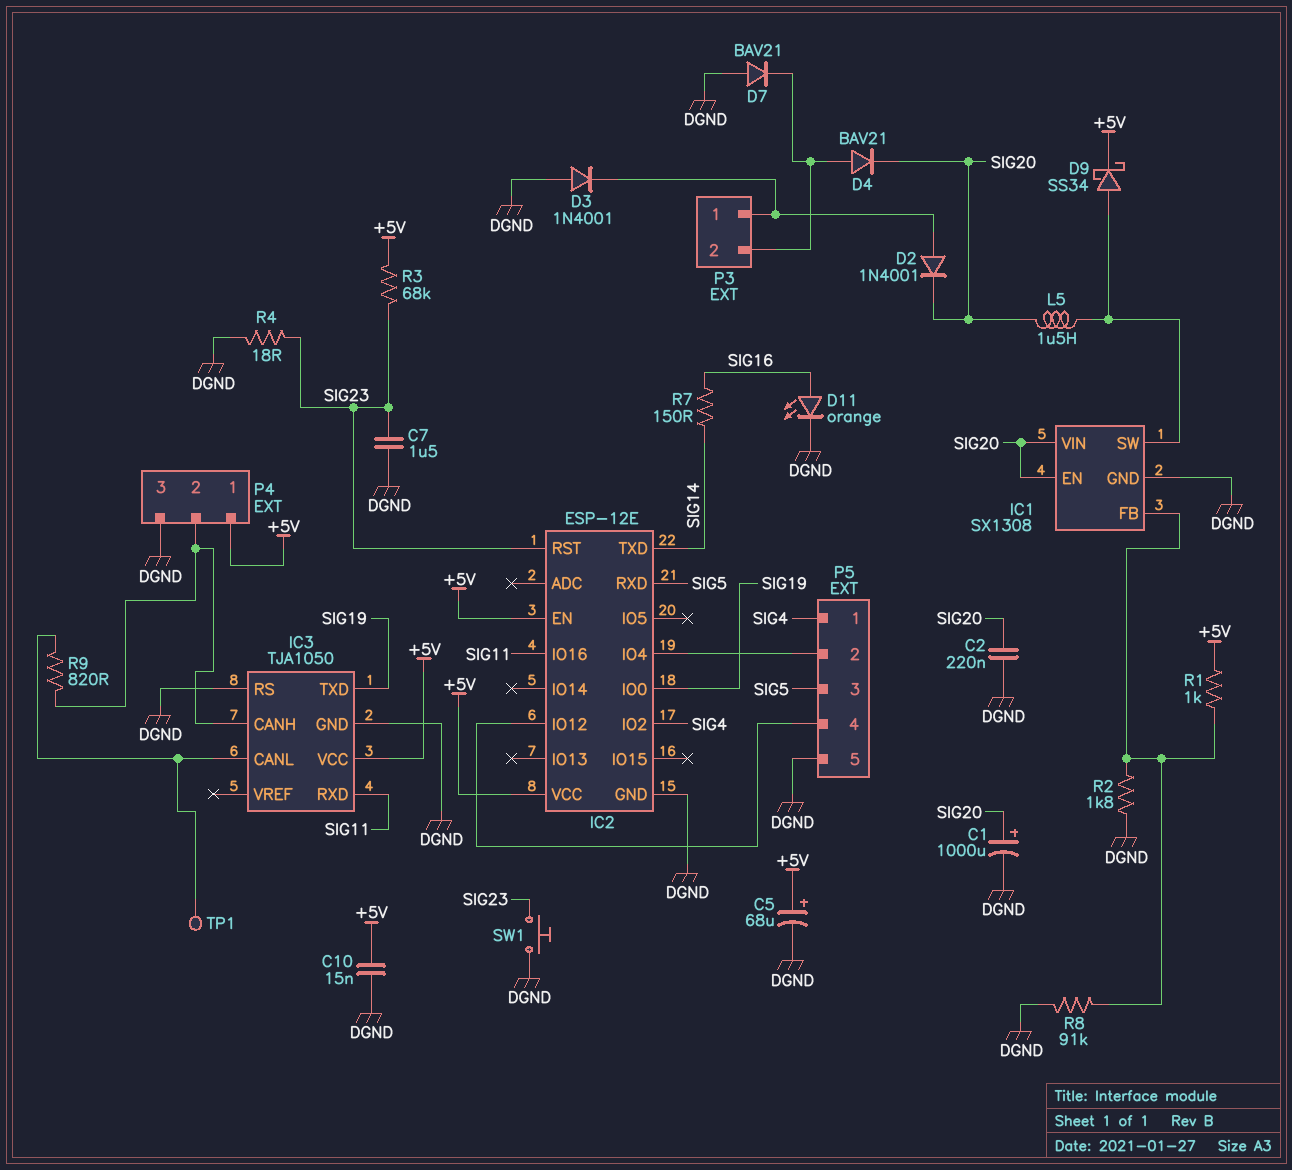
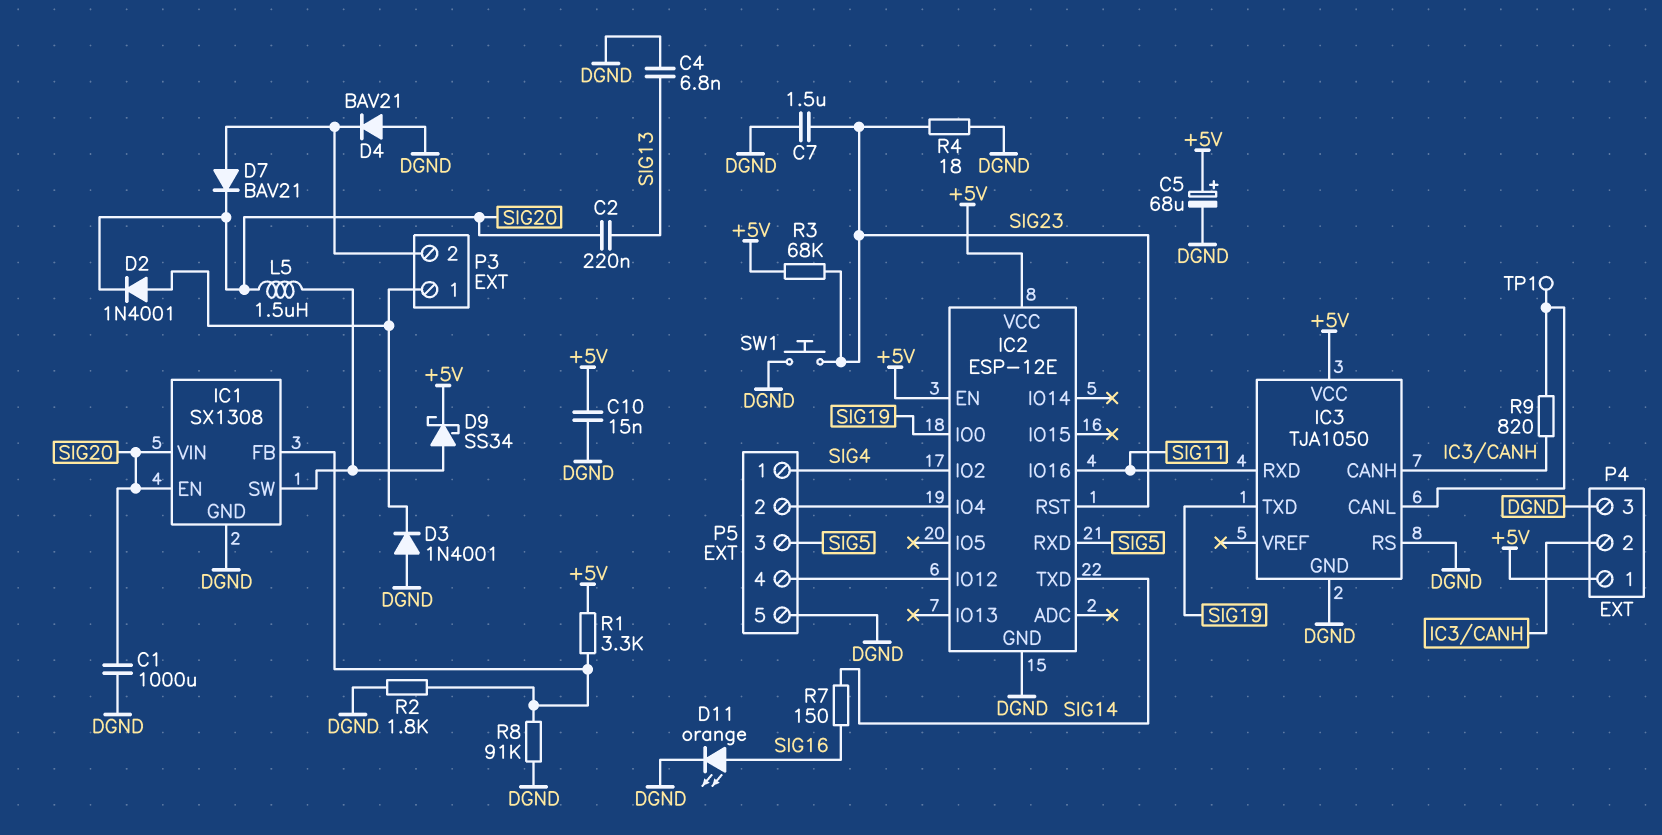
C1: 1000uF (plus SIG20, minus DGND) -> 1000uF (DGND, SIG20)
C2: 220nF (DGND, SIG20) -> 220nF (SIG13, SIG20)
C4: none -> 6.8nF (DGND, SIG13)
D4: diode BAV21 (A P3/2, K SIG20) -> diode BAV21 (A DGND, K P3/2)
D7: diode BAV21 (A DGND, K P3/2) -> diode BAV21 (A P3/2, K SIG20)
R1: 1k (+5V, IC1/FB) -> 3.3k (+5V, IC1/FB)

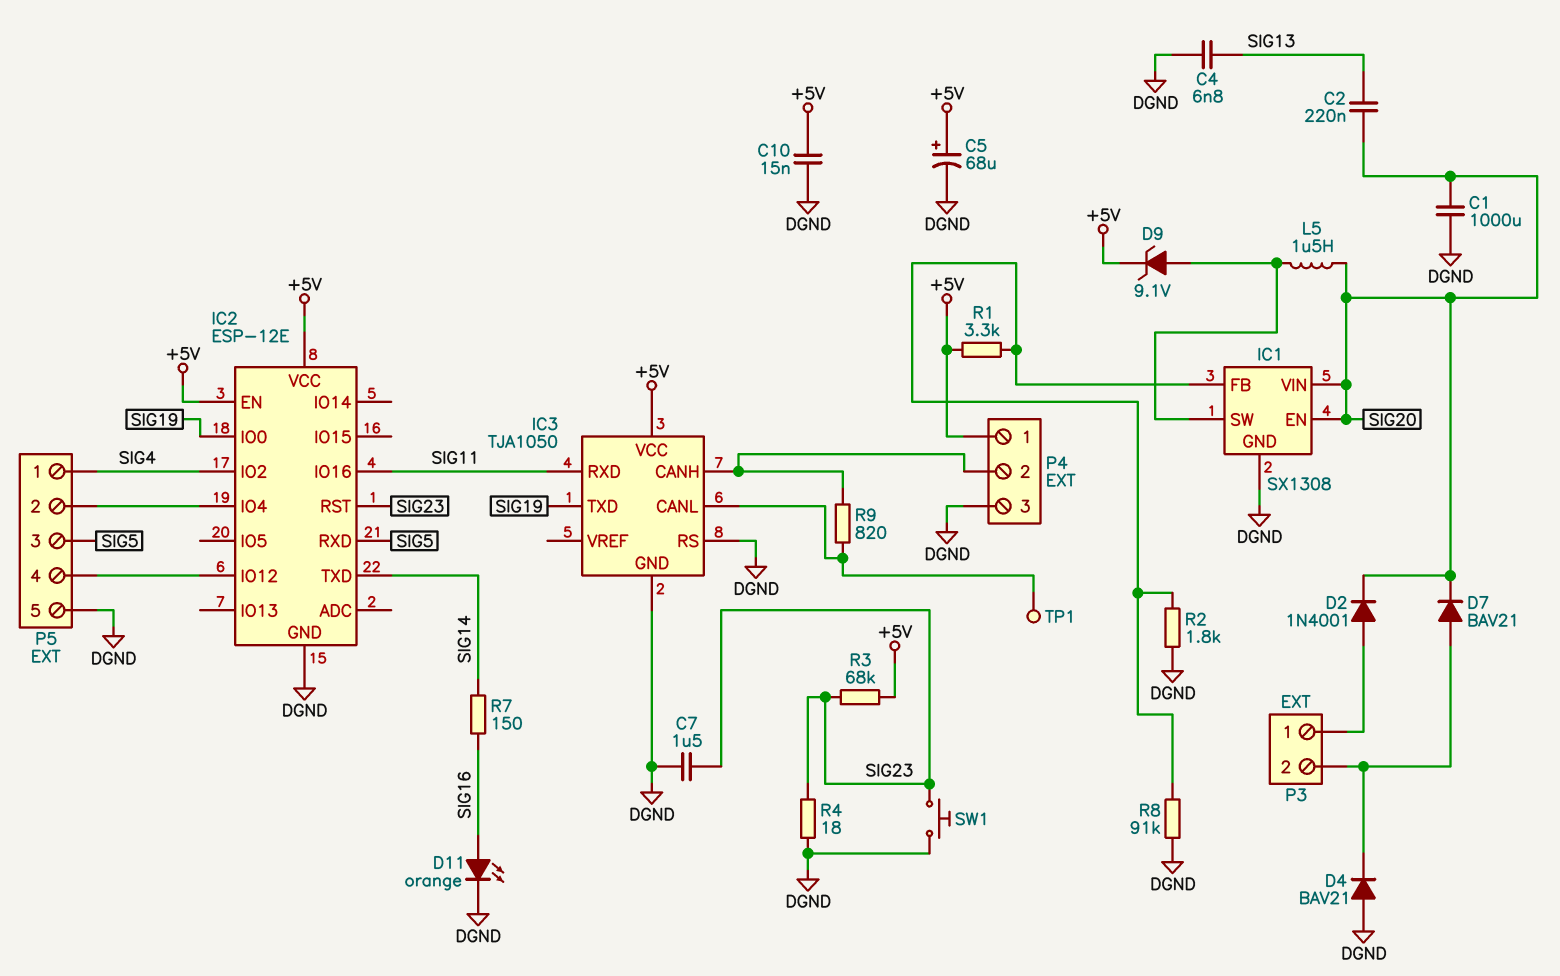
D3: diode 1N4001 (A DGND, K P3/1) -> none
D9: schottky SS34 (A IC1/SW, K +5V) -> zener 9.1V (A IC1/SW, K +5V)

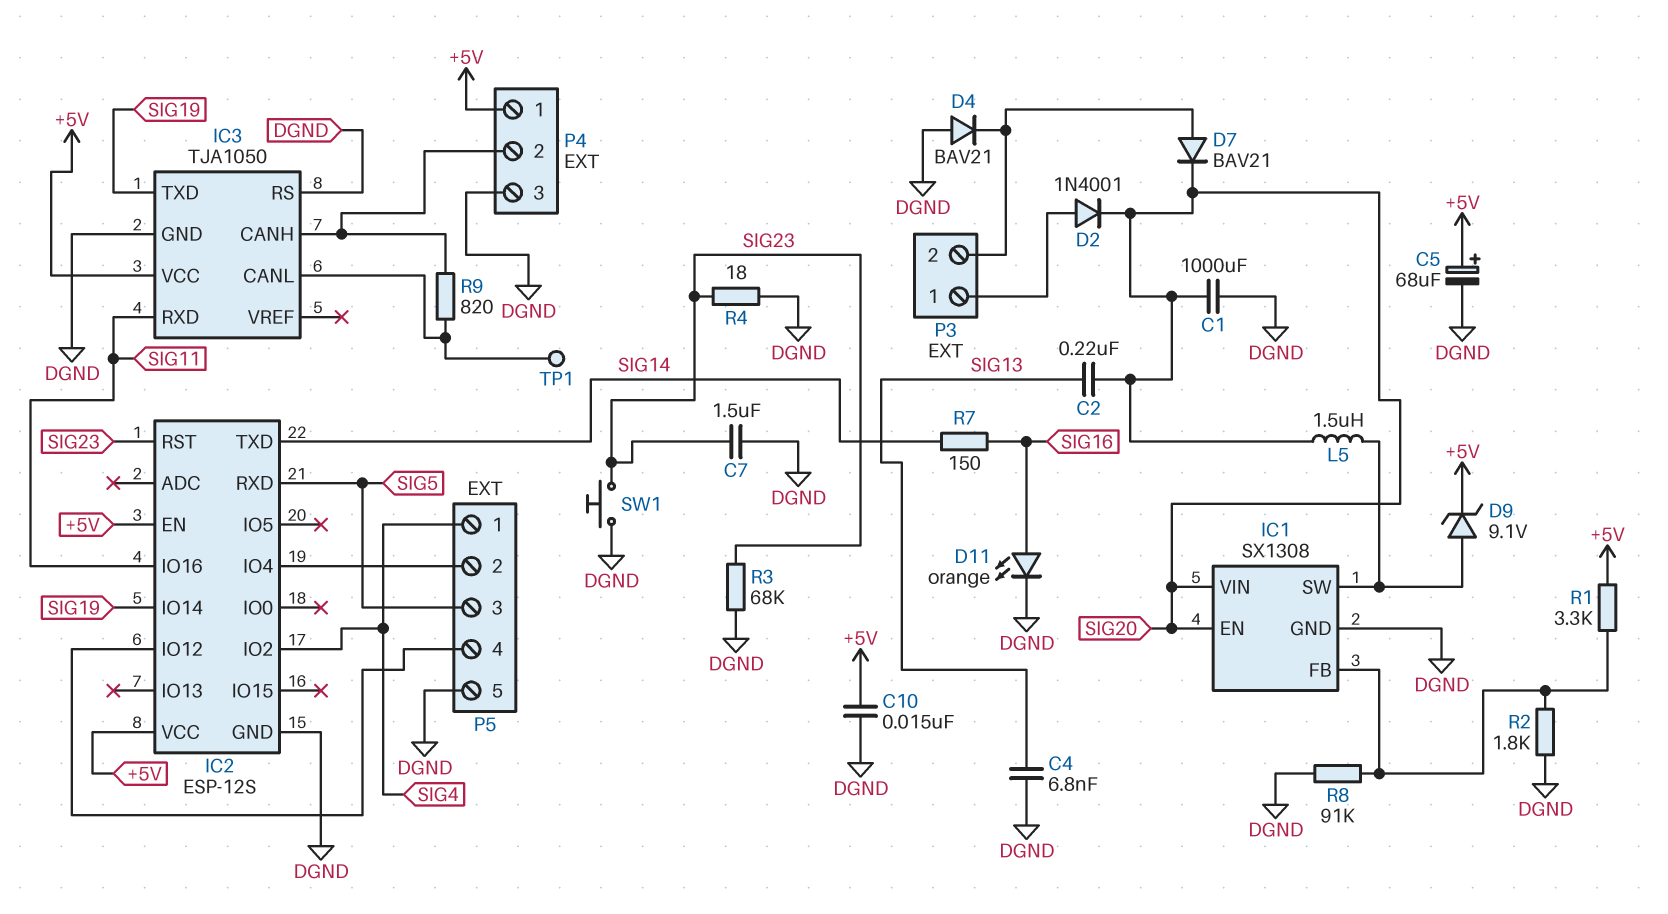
IC2: ESP-12E -> ESP-12S
IC2 pin IO0: SIG19 -> none
IC2 pin IO14: none -> SIG19
R3: 68k (+5V, SIG23) -> 68k (DGND, SIG23)

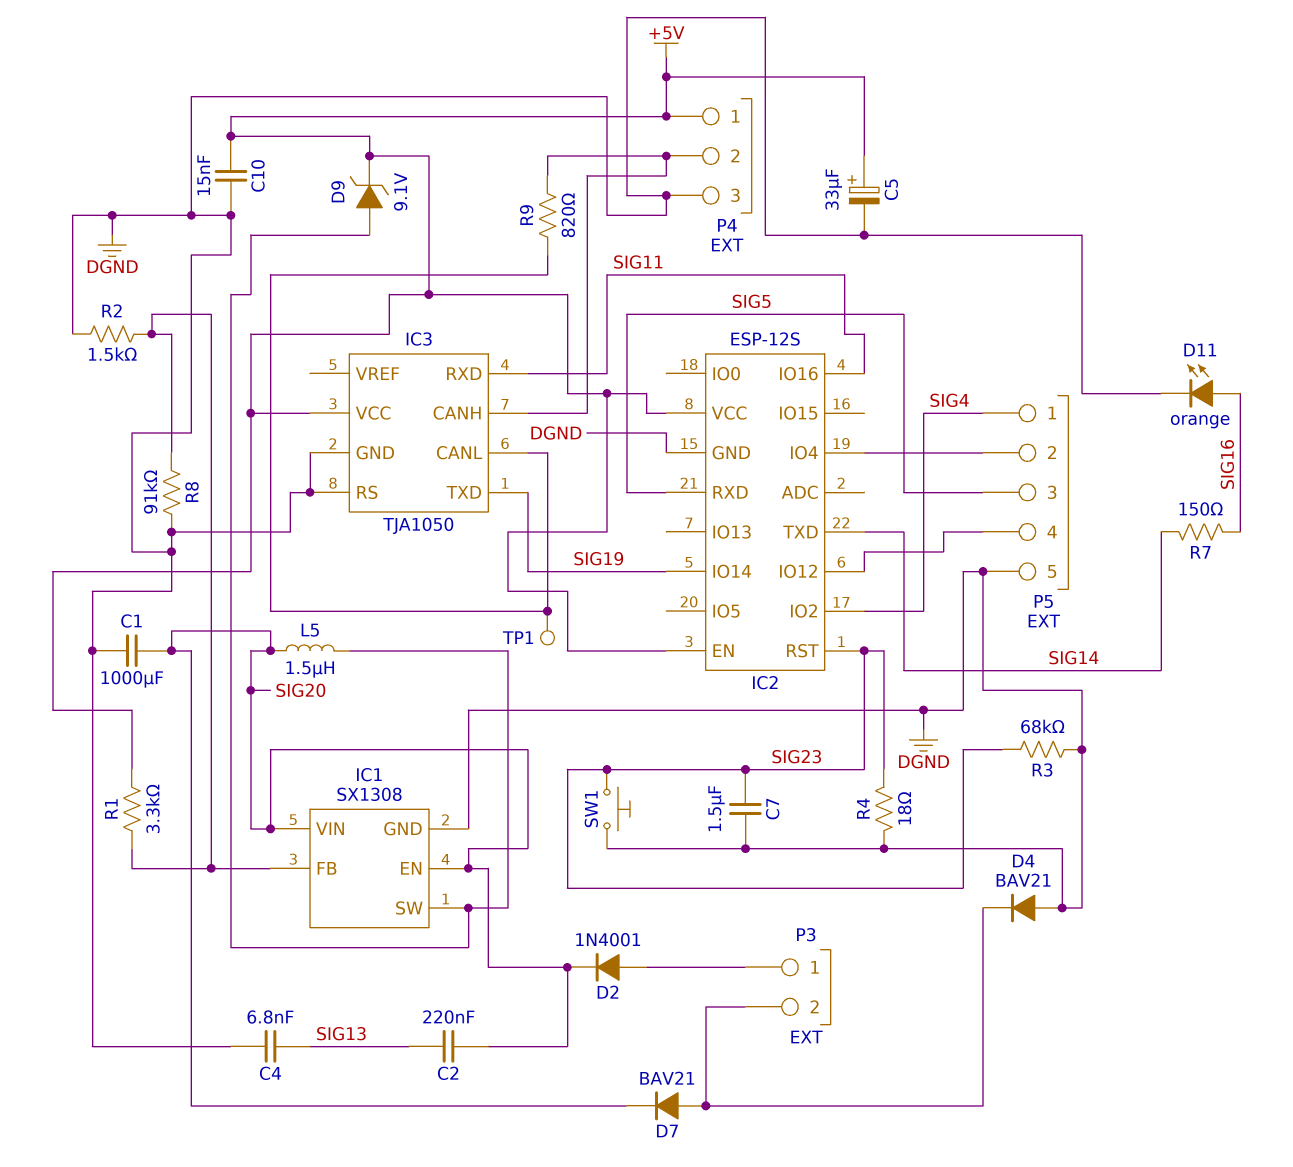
C5: 68uF (plus +5V, minus DGND) -> 33uF (plus +5V, minus DGND)
R2: 1.8k (DGND, IC1/FB) -> 1.5k (DGND, IC1/FB)

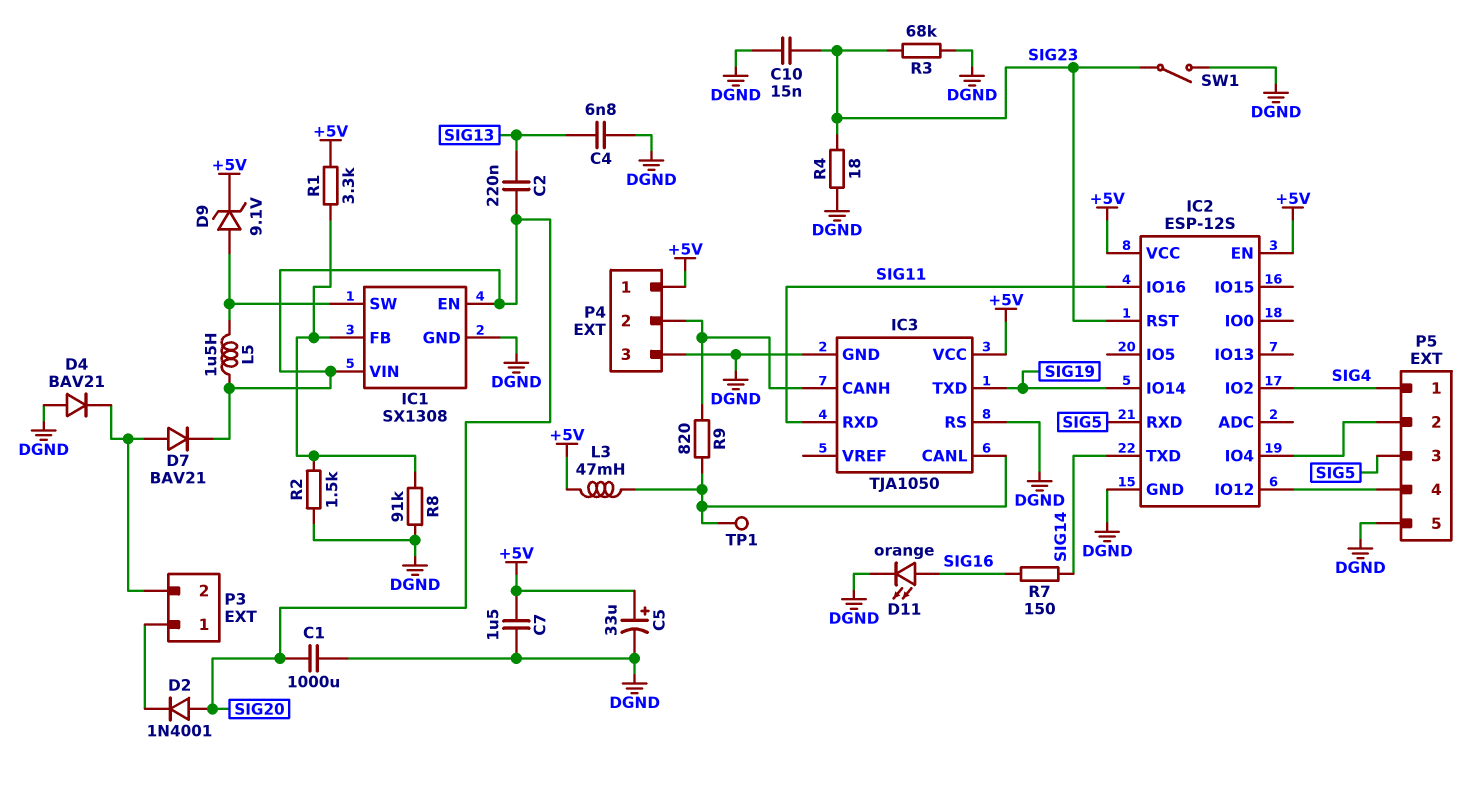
C7: 1.5uF (DGND, SIG23) -> 1.5uF (+5V, DGND)
C10: 15nF (+5V, DGND) -> 15nF (DGND, SIG23)
D2: diode 1N4001 (A P3/1, K SIG20) -> diode 1N4001 (A SIG20, K P3/1)
L3: none -> 47mH (+5V, IC3/CANL)
SW1: button (DGND, SIG23) -> switch (DGND, SIG23)

